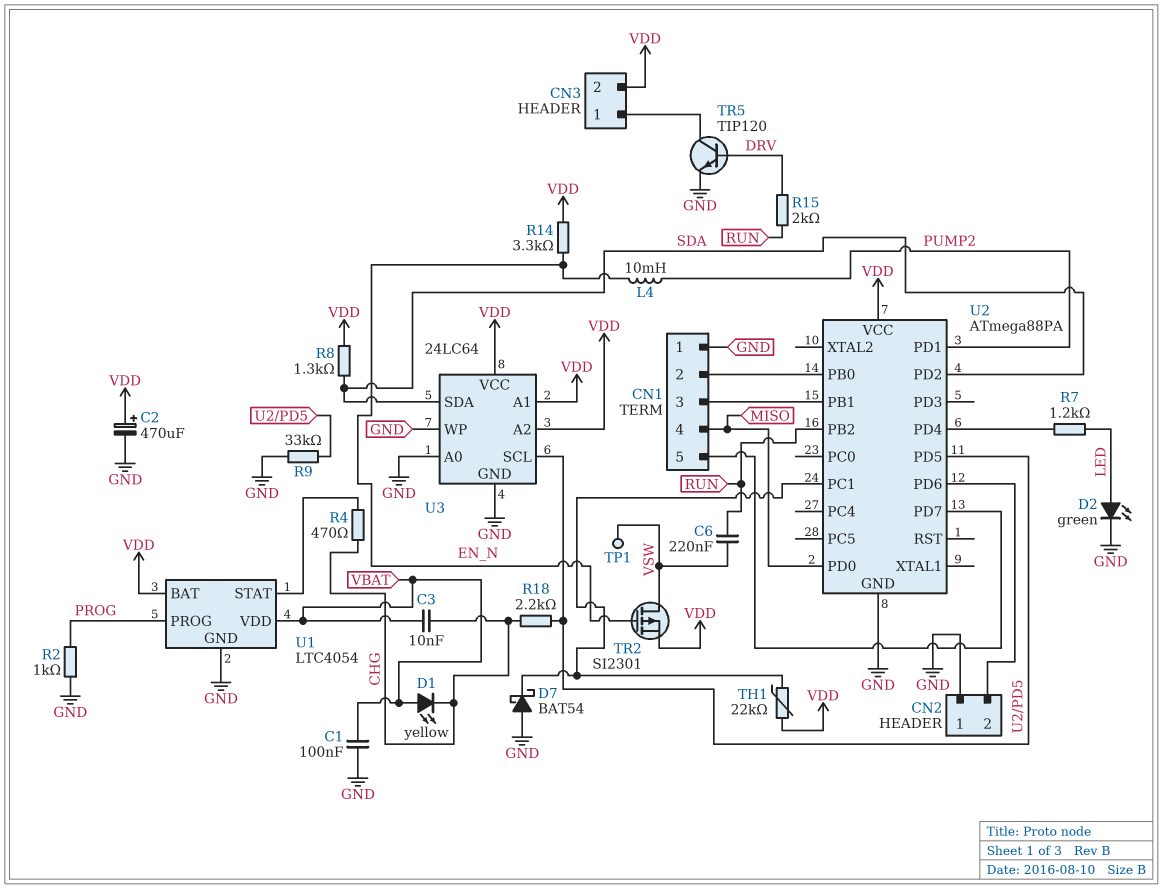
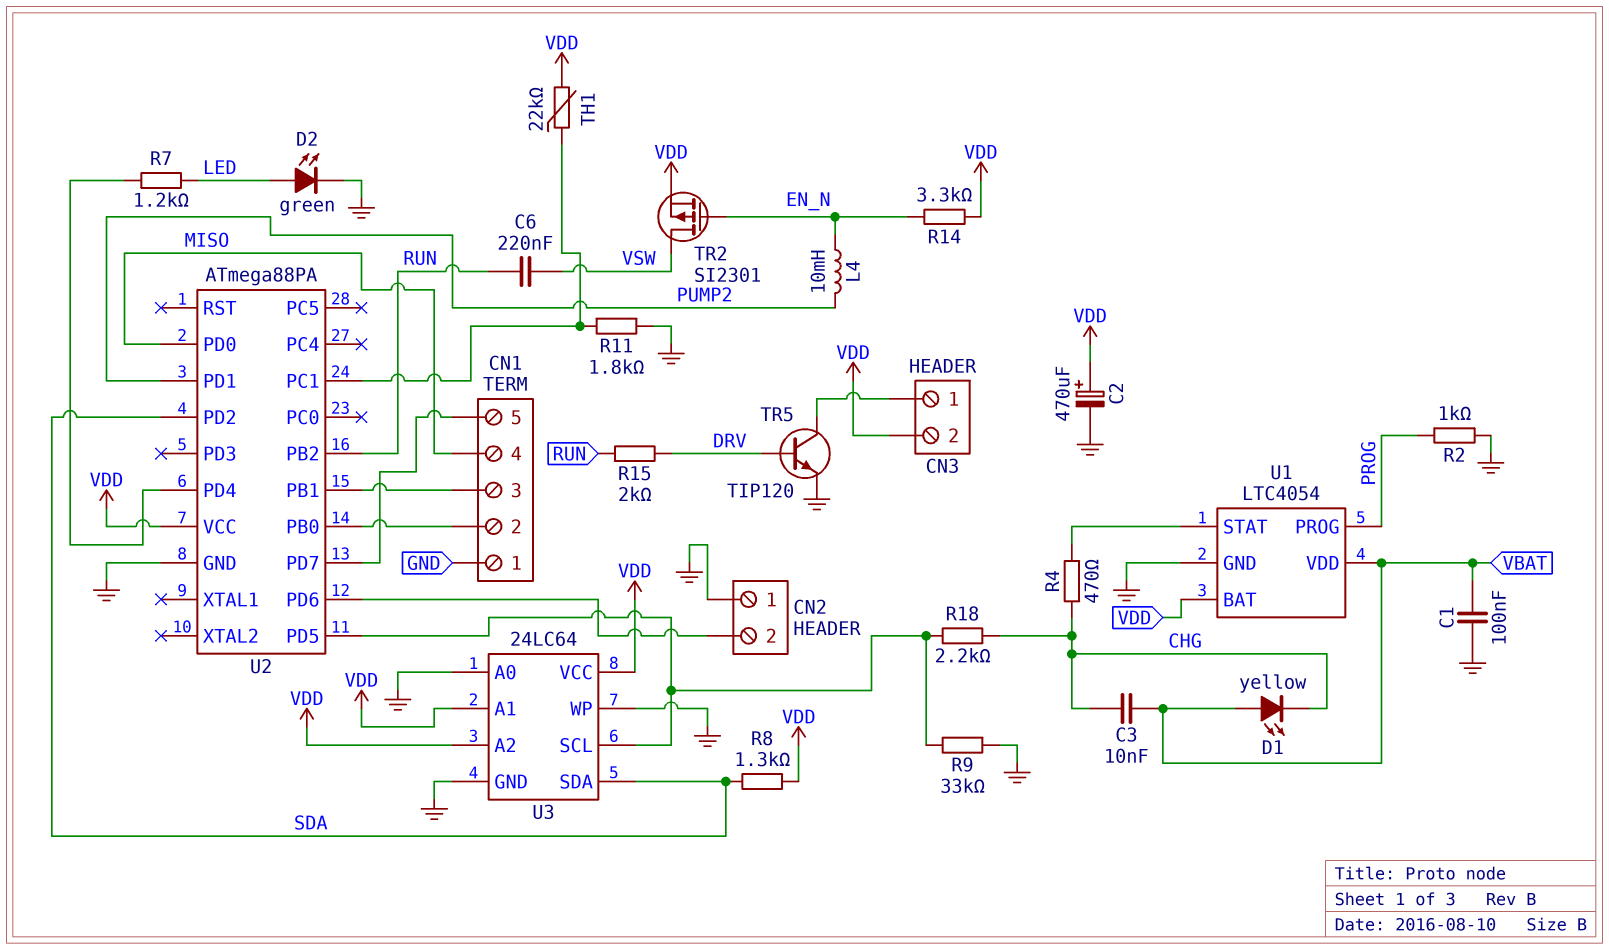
D7: schottky BAT54 (A GND, K U2/PC1) -> none
R11: none -> 1.8k (GND, U2/PC1)
TP1: test point (VSW) -> none

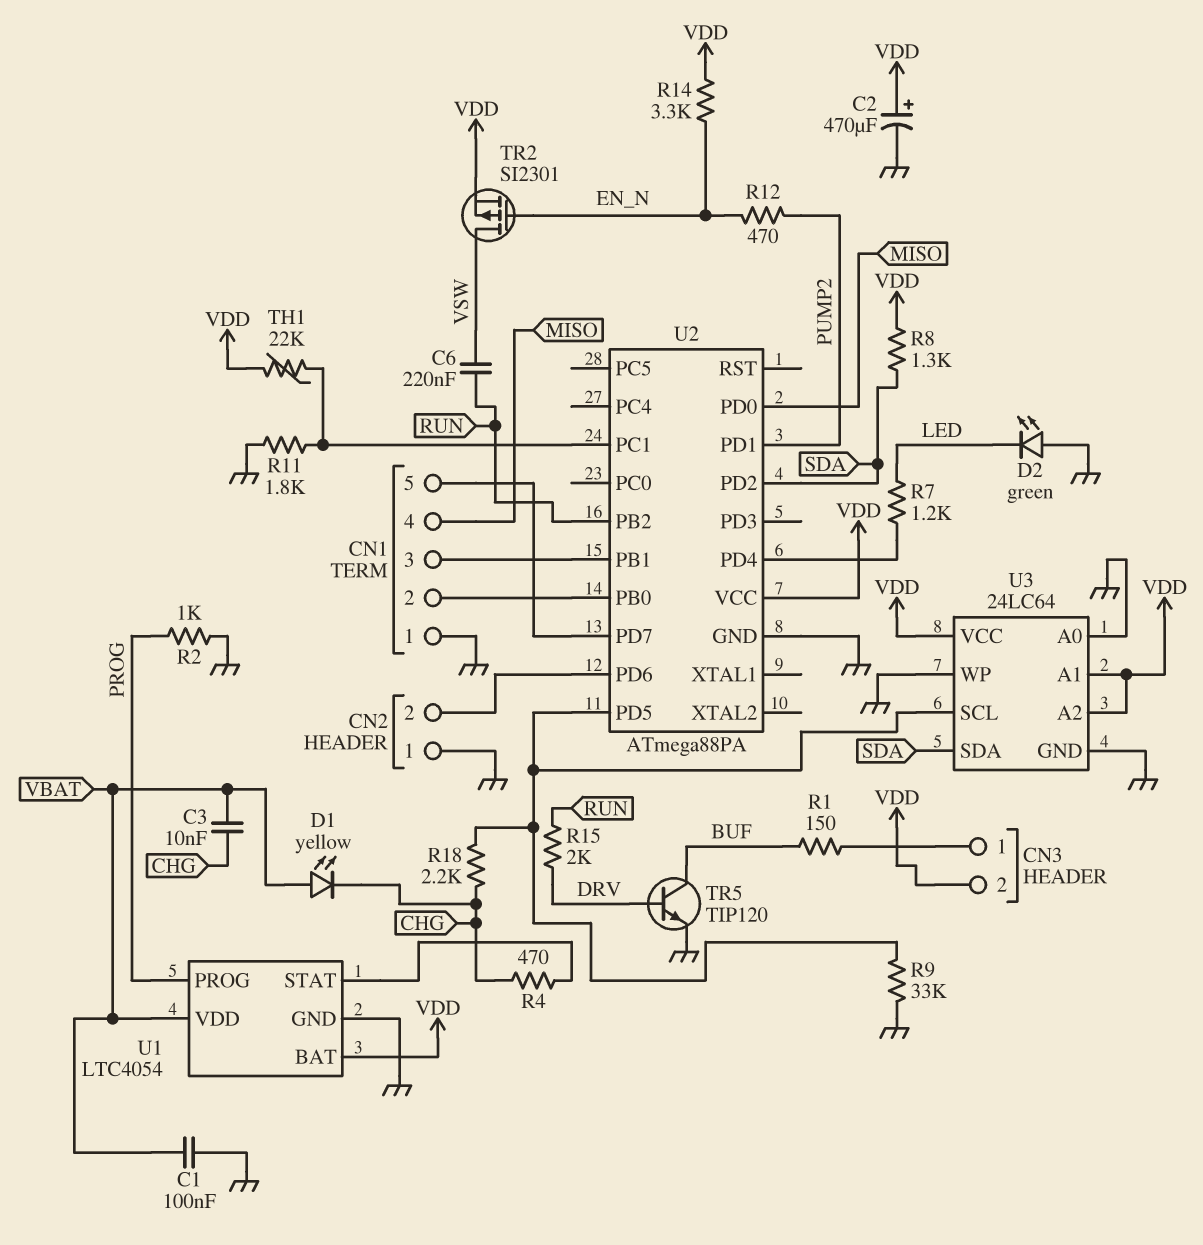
D2: LED green (A LED, K GND) -> LED green (A GND, K LED)
L4: 10mH (EN_N, PUMP2) -> none
R1: none -> 150 (BUF, CN3/1)
R12: none -> 470 (EN_N, PUMP2)
TR5: NPN TIP120 (B DRV, C CN3/1, E GND) -> NPN TIP120 (B DRV, C BUF, E GND)

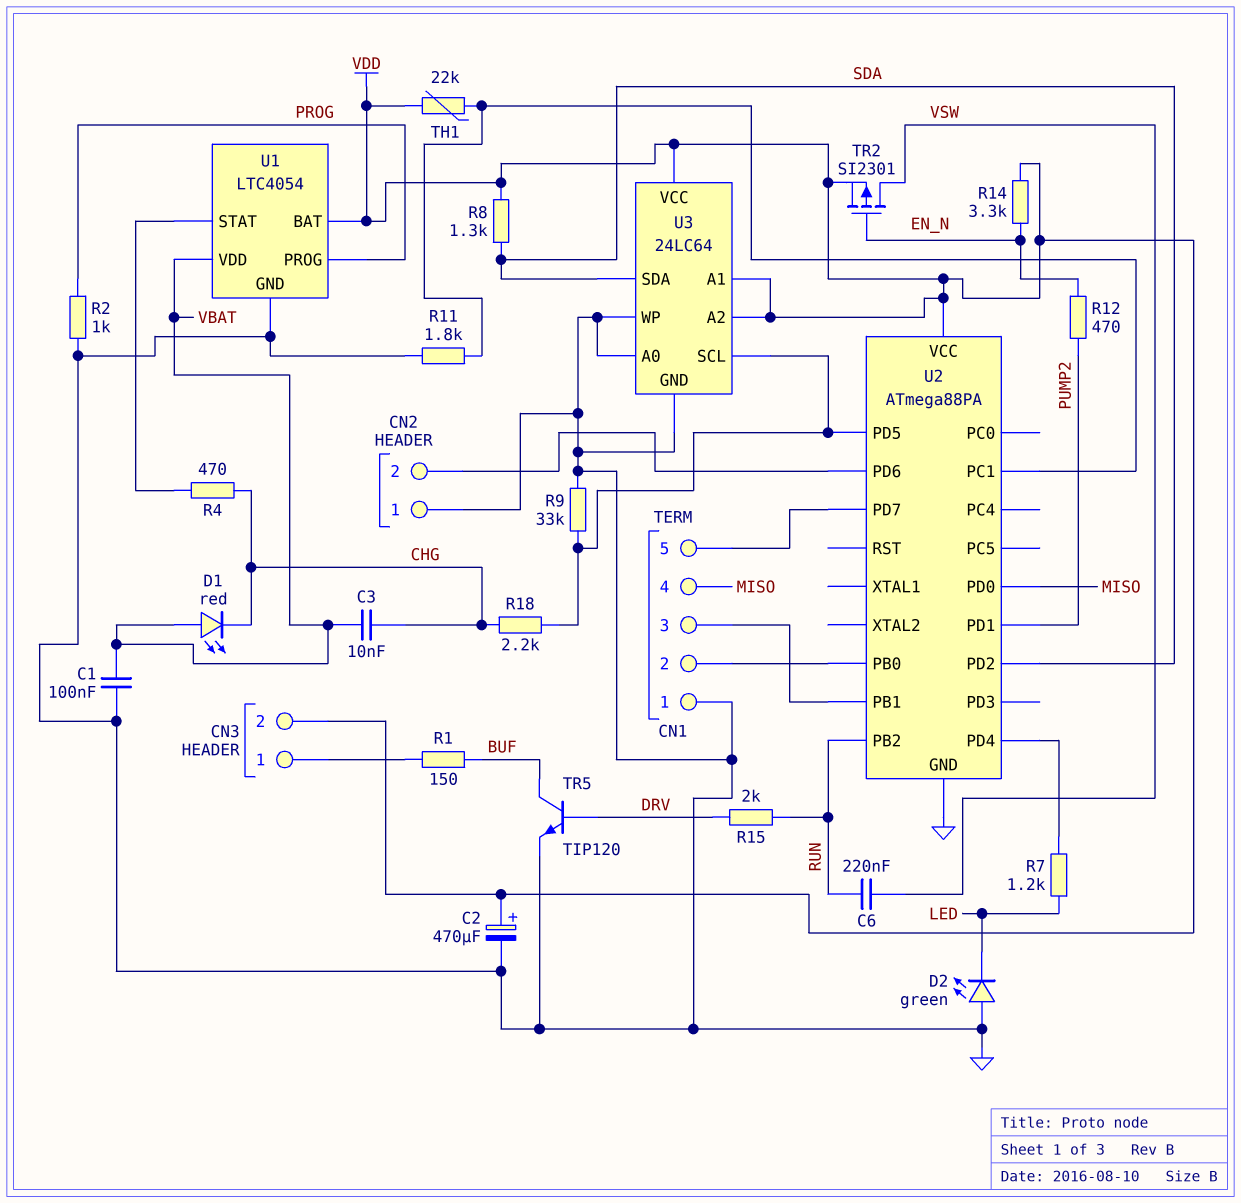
D1: LED yellow (A VBAT, K CHG) -> LED red (A VBAT, K CHG)

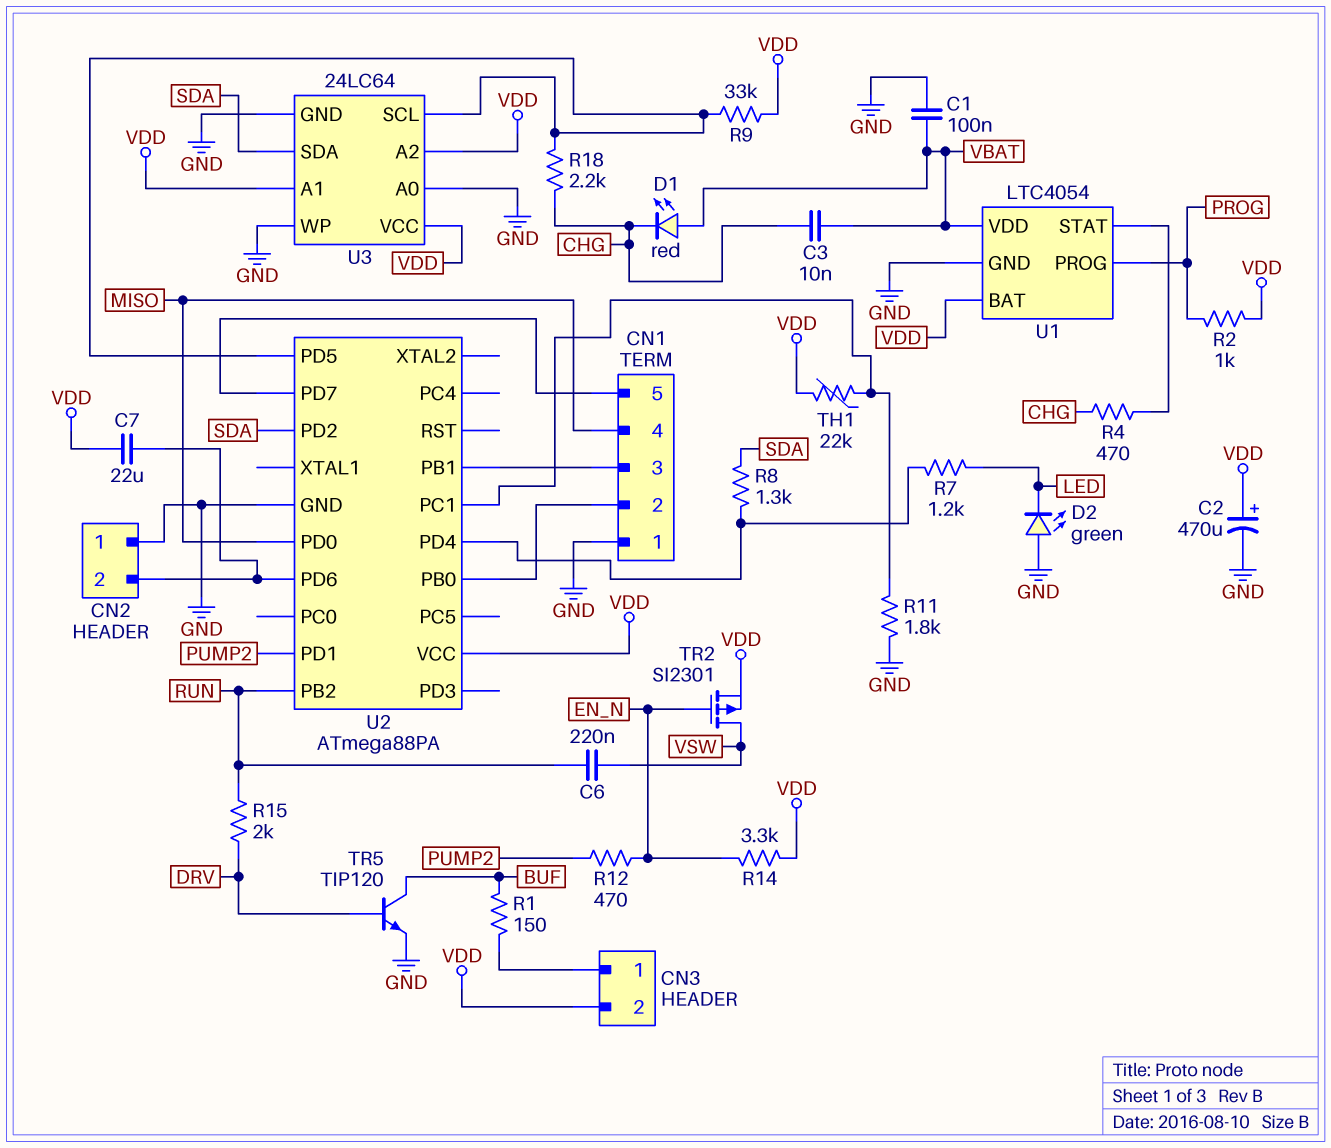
C7: none -> 22uF (CN2/2, VDD)
R2: 1k (GND, PROG) -> 1k (PROG, VDD)
R8: 1.3k (SDA, VDD) -> 1.3k (SDA, U2/PD4)
R9: 33k (GND, U2/PD5) -> 33k (U2/PD5, VDD)

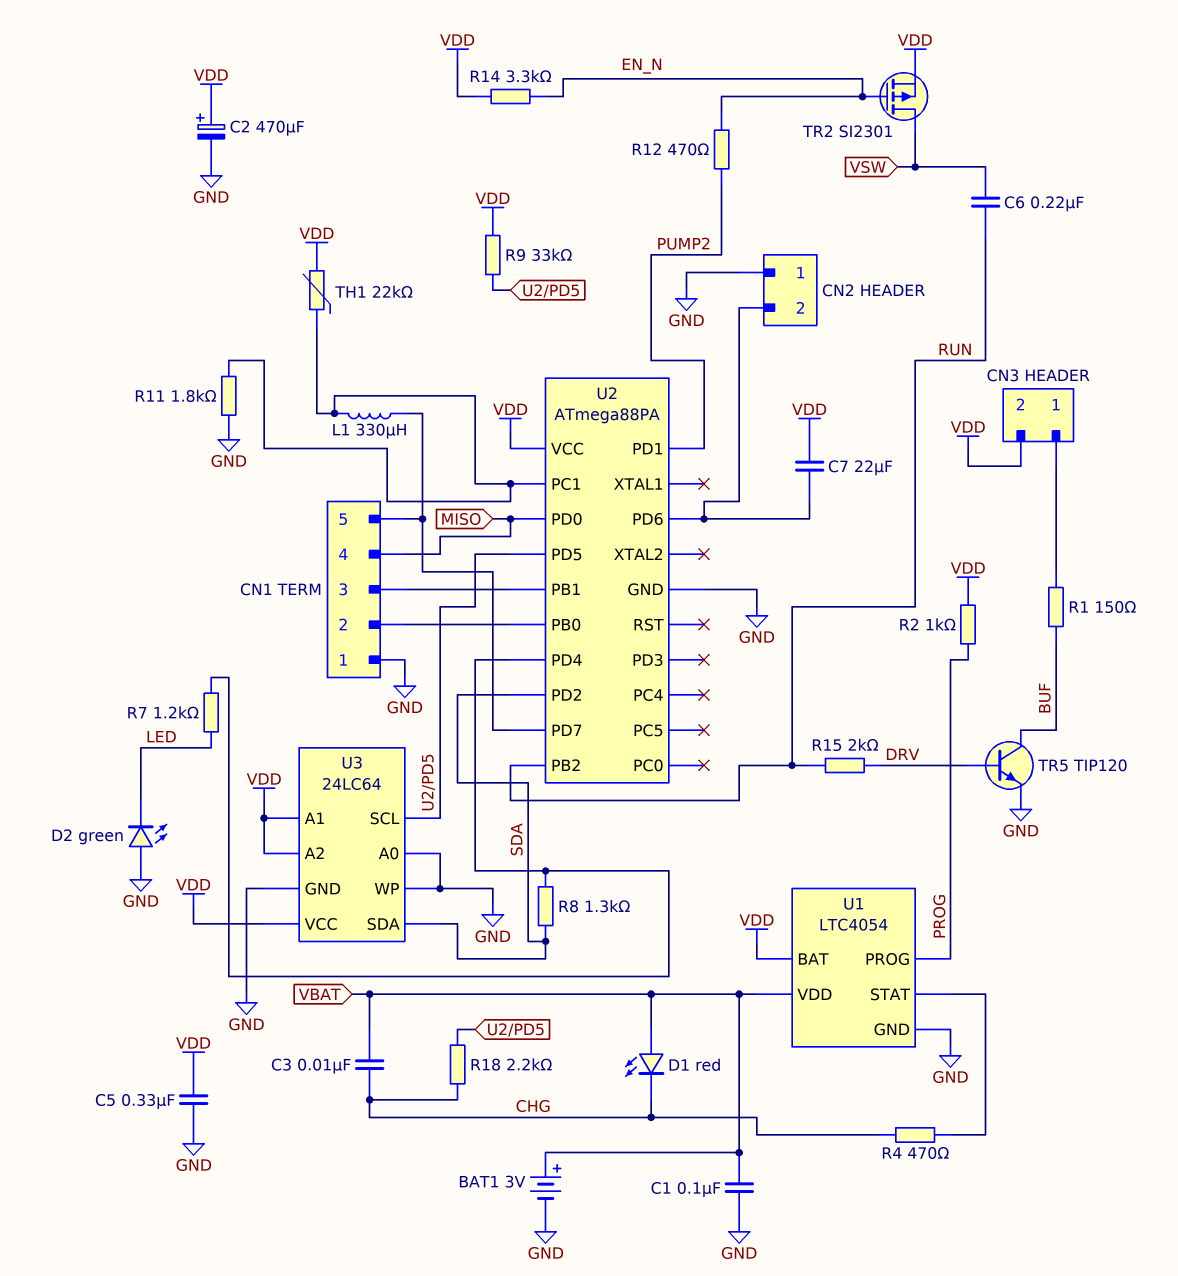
BAT1: none -> 3V (plus VBAT, minus GND)
C5: none -> 330nF (GND, VDD)
L1: none -> 330uH (CN1/5, U2/PC1)

